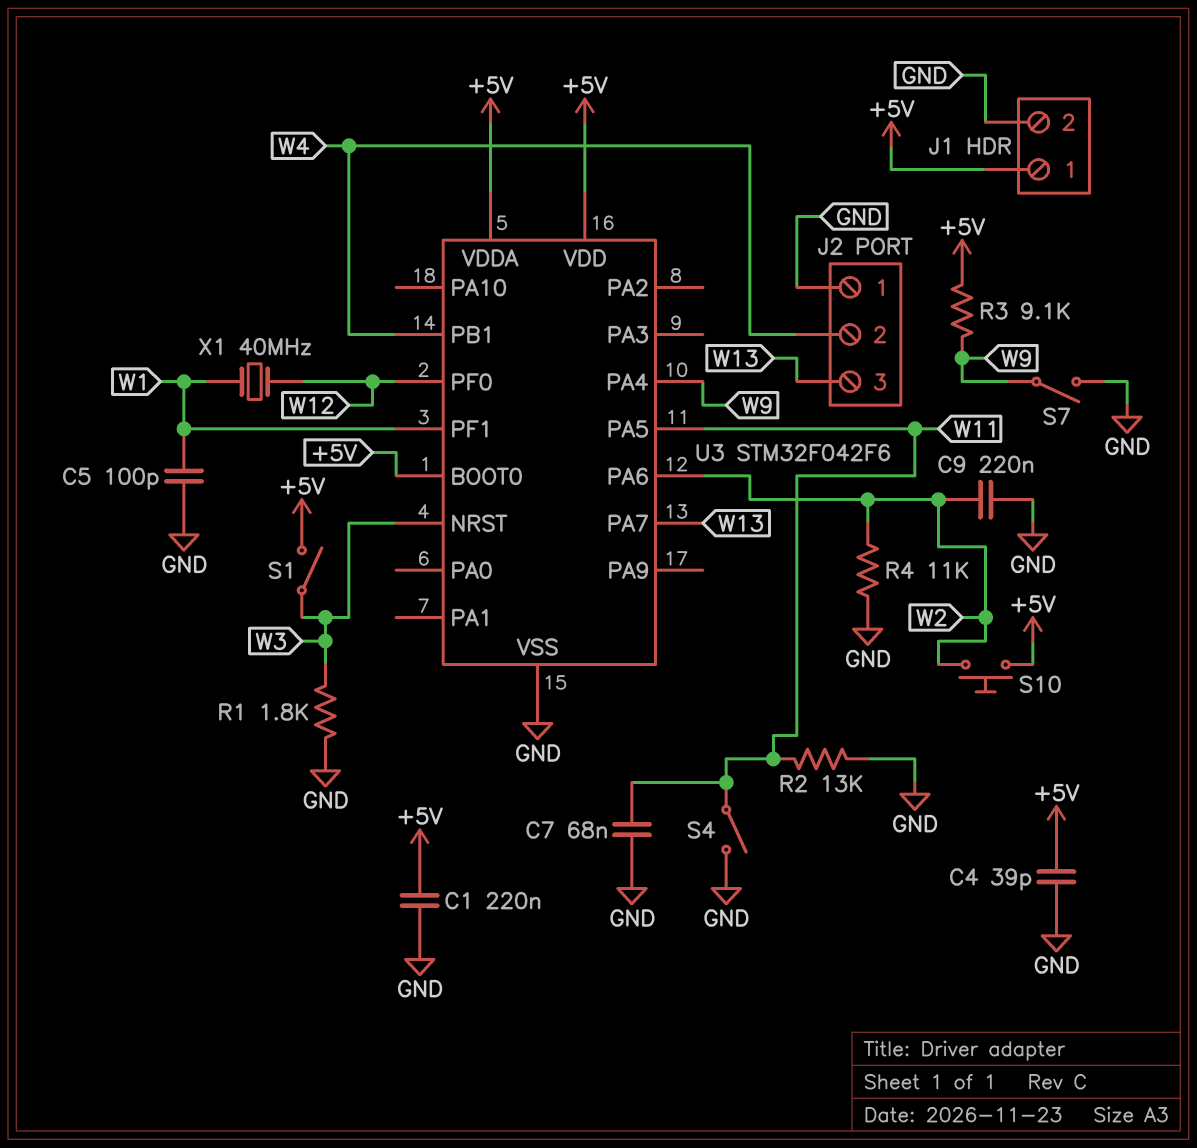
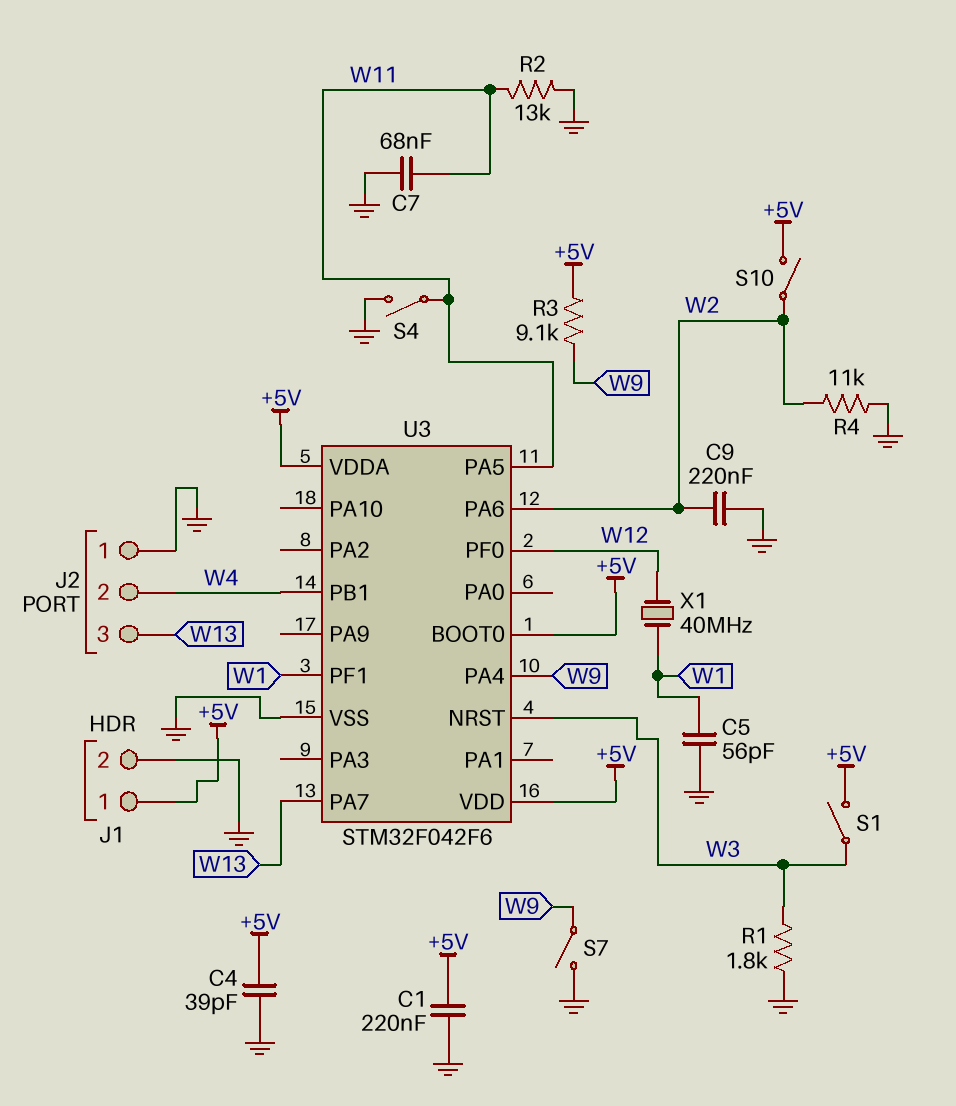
C5: 100pF (GND, W1) -> 56pF (GND, W1)
S10: button (+5V, W2) -> switch (+5V, W2)

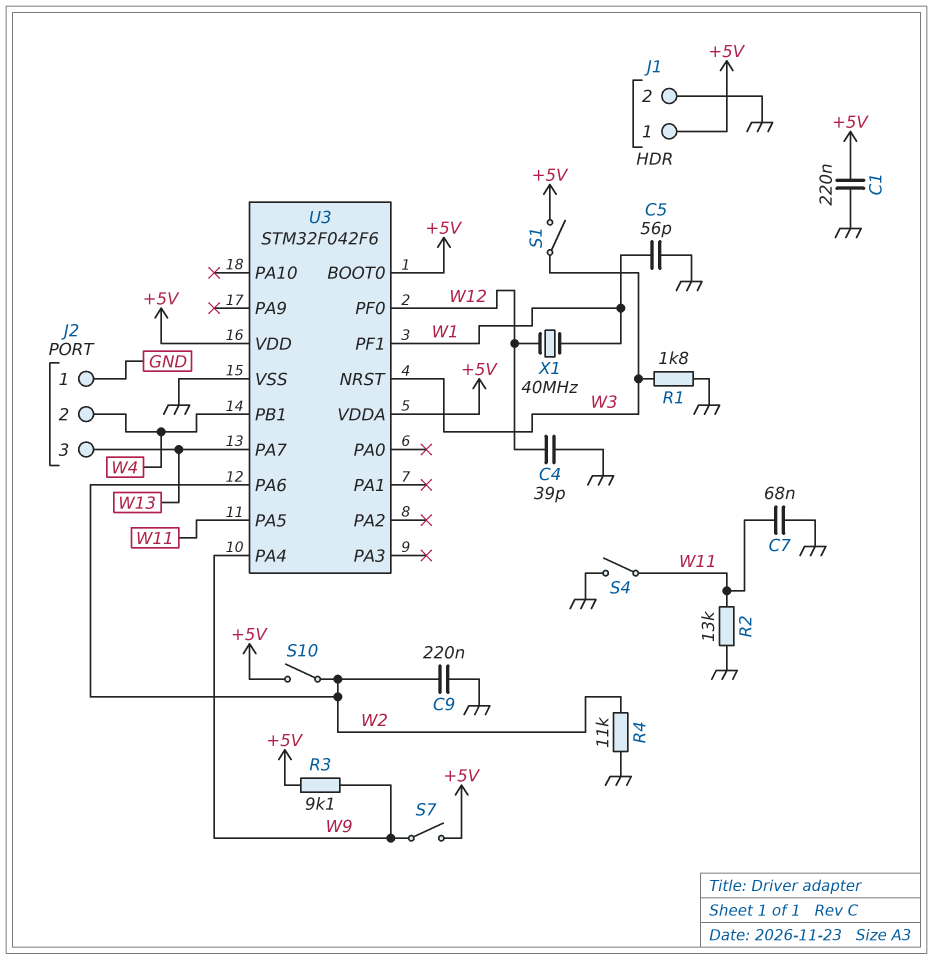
C4: 39pF (+5V, GND) -> 39pF (GND, W12)
S7: switch (GND, W9) -> switch (+5V, W9)

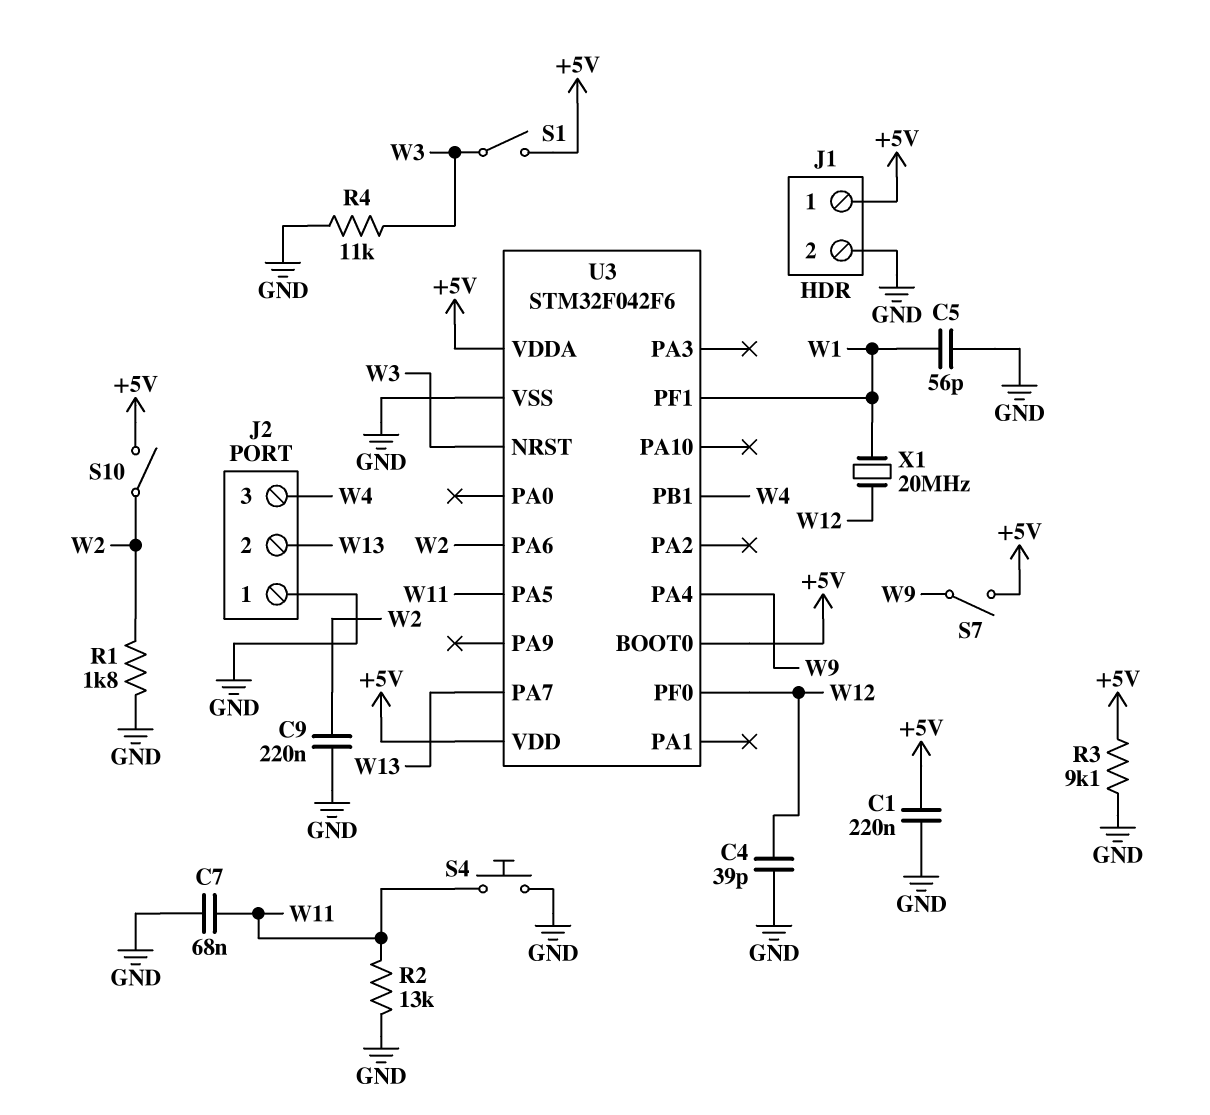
J2 pin 2: W4 -> W13
J2 pin 3: W13 -> W4
R1: 1.8k (GND, W3) -> 1.8k (GND, W2)
R3: 9.1k (+5V, W9) -> 9.1k (+5V, GND)
R4: 11k (GND, W2) -> 11k (GND, W3)
S4: switch (GND, W11) -> button (GND, W11)
X1: 40MHz (W1, W12) -> 20MHz (W1, W12)

